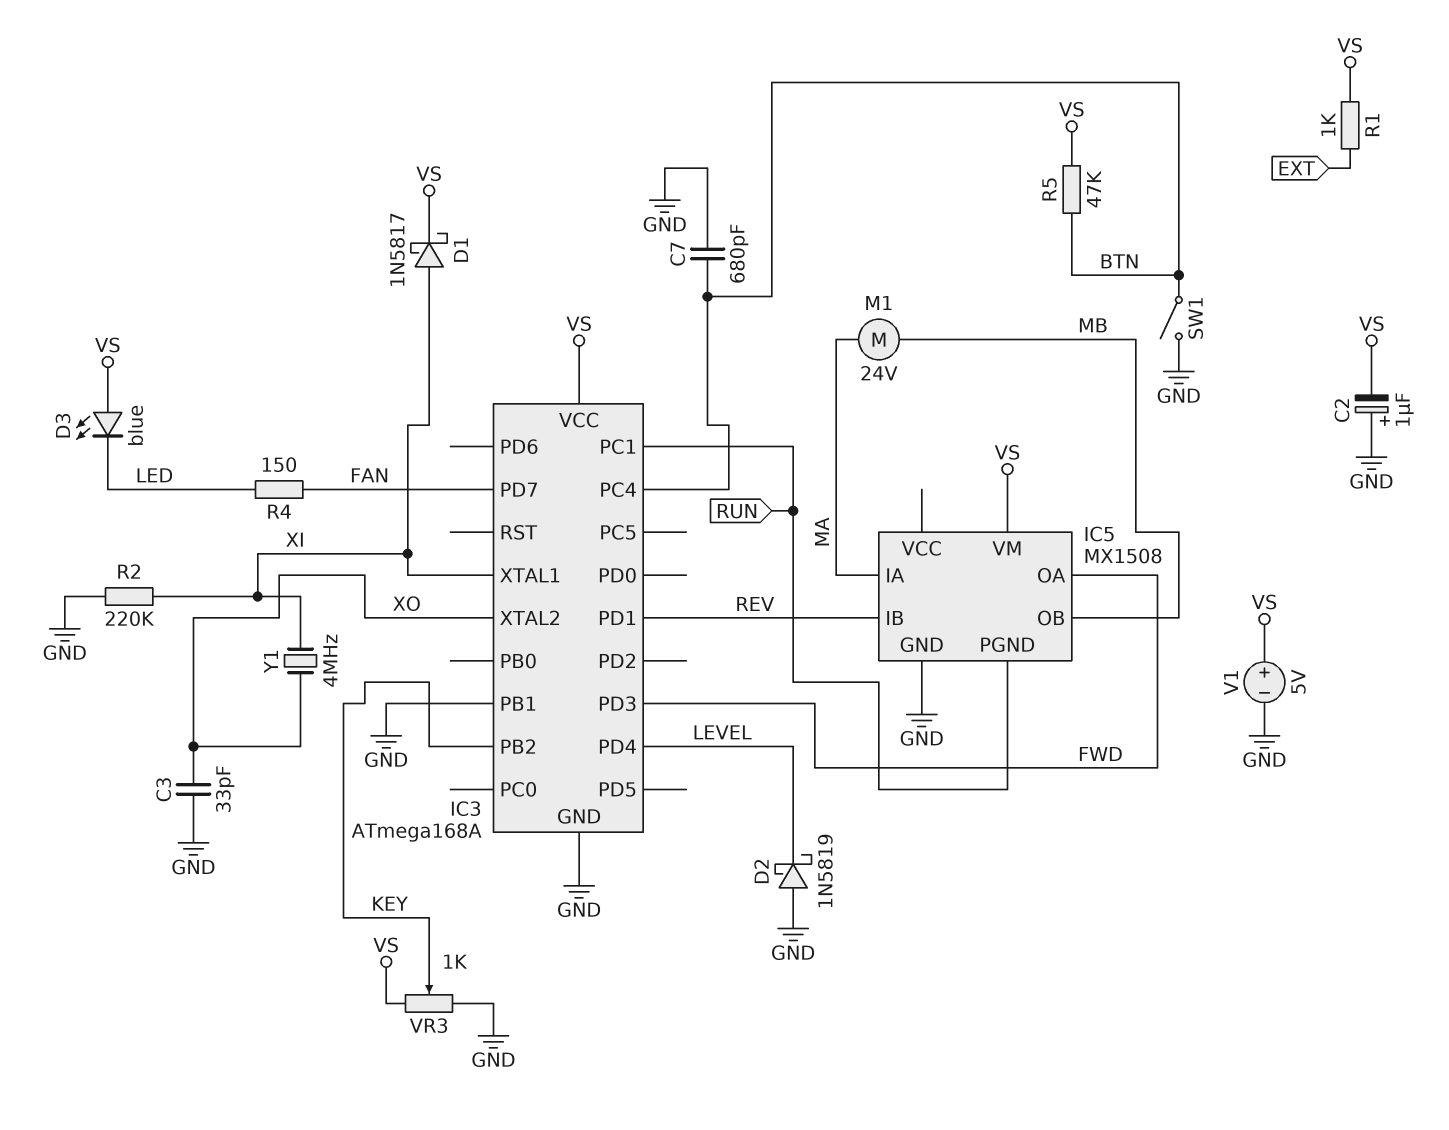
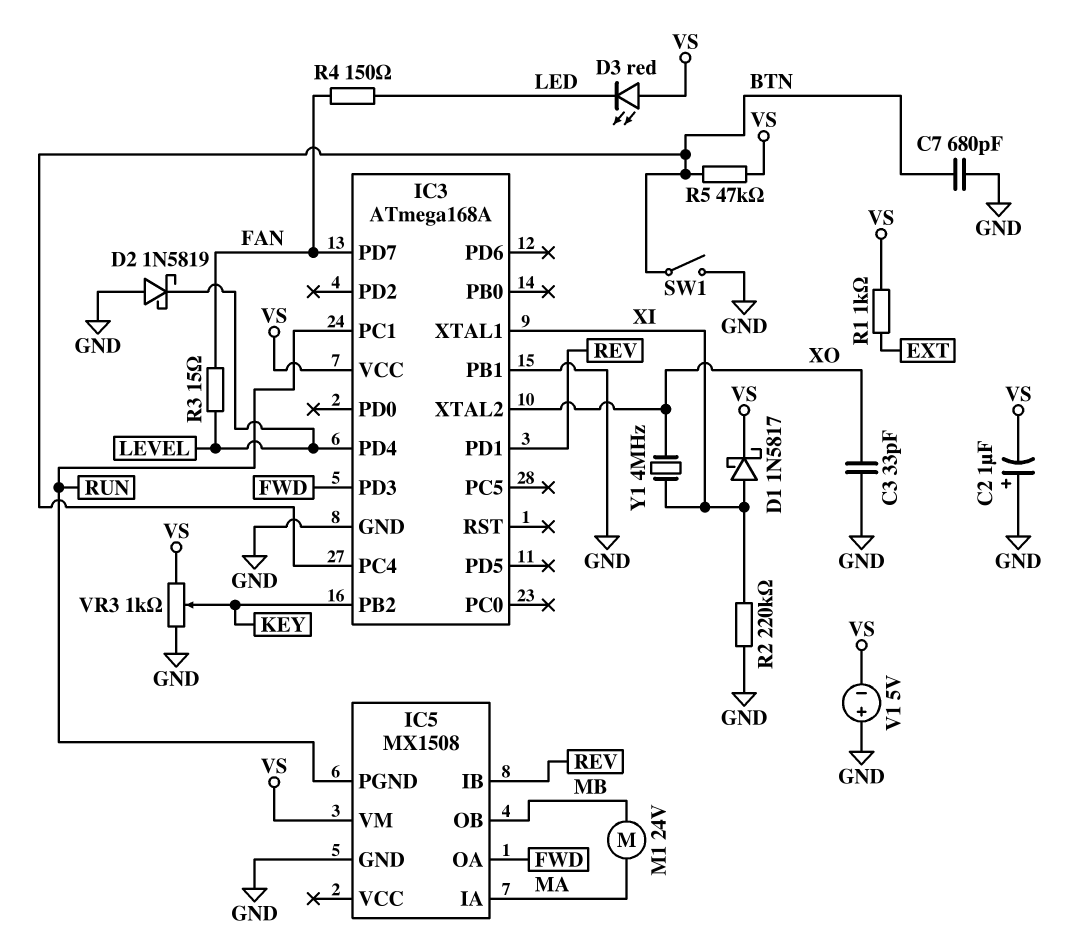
D3: LED blue (A VS, K LED) -> LED red (A VS, K LED)
R3: none -> 15 (FAN, LEVEL)
V1: 5V (plus VS, minus GND) -> 5V (plus GND, minus VS)

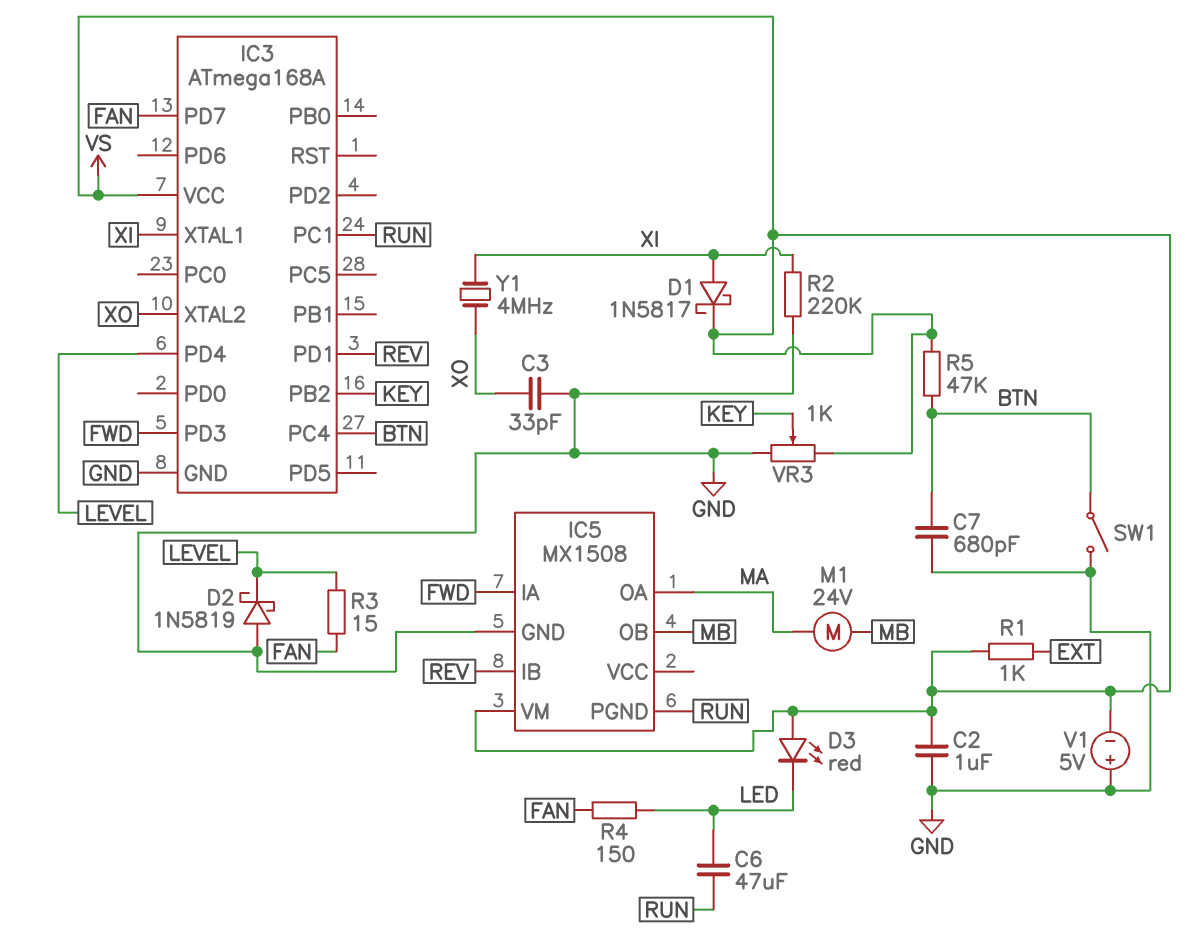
C2: 1uF (plus GND, minus VS) -> 1uF (GND, VS)
C6: none -> 47uF (LED, RUN)
IC3 pin PB1: GND -> none
IC5 pin IA: MA -> FWD
IC5 pin OA: FWD -> MA

